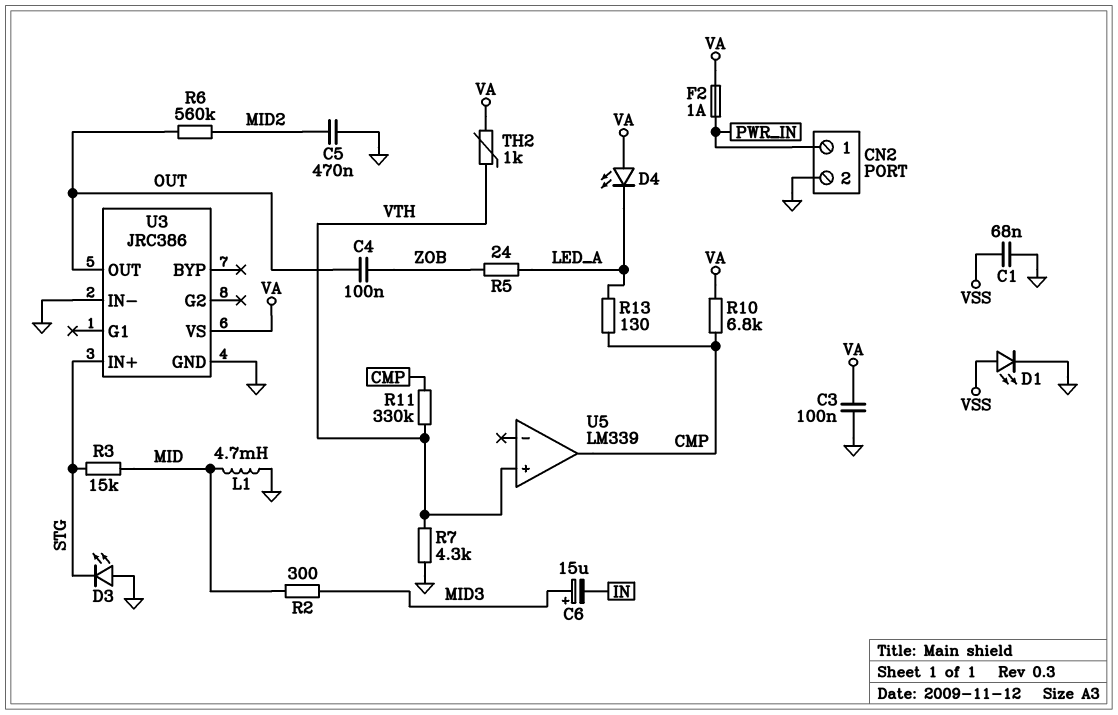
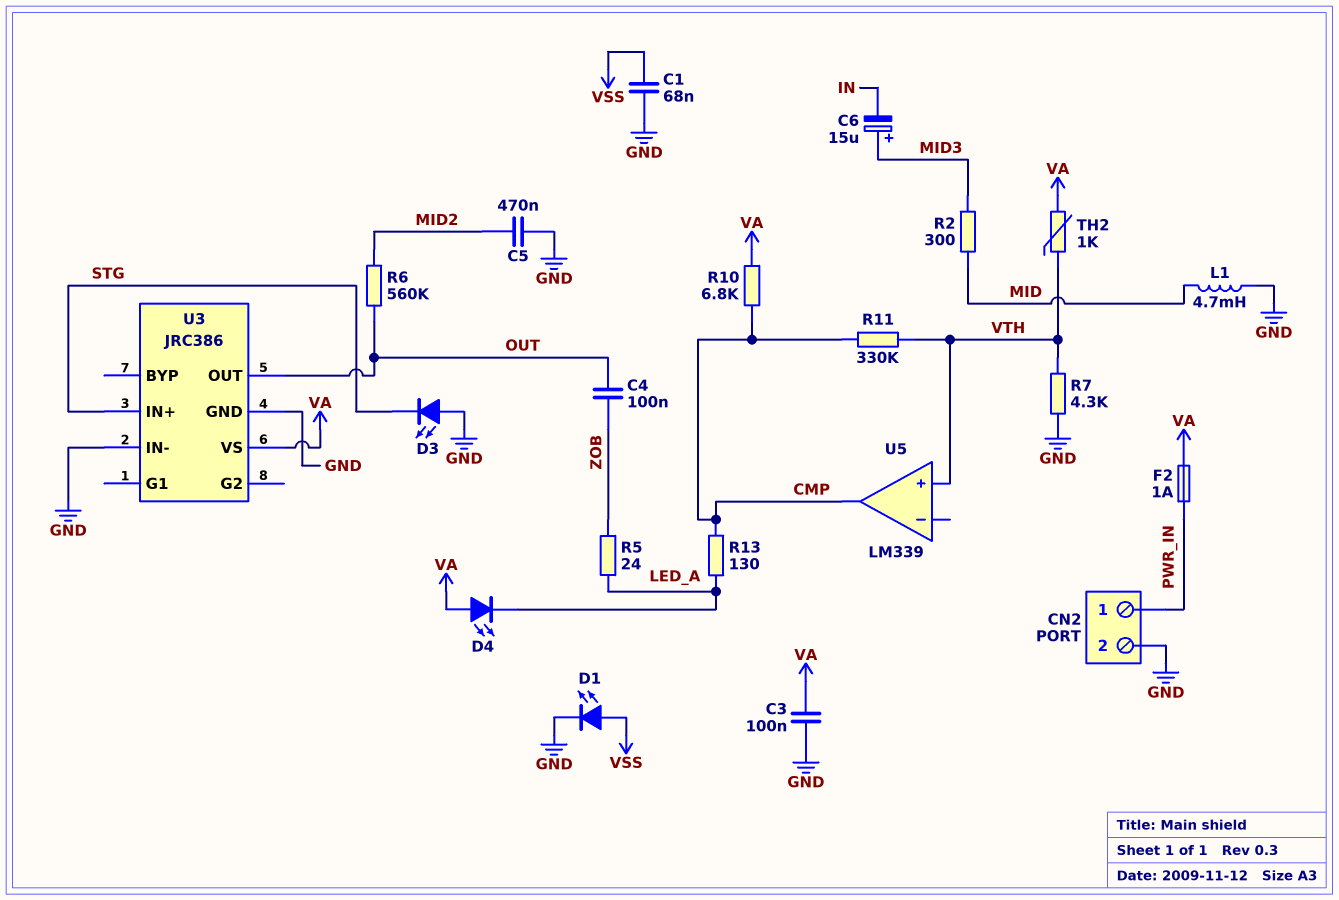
R3: 15k (MID, STG) -> none

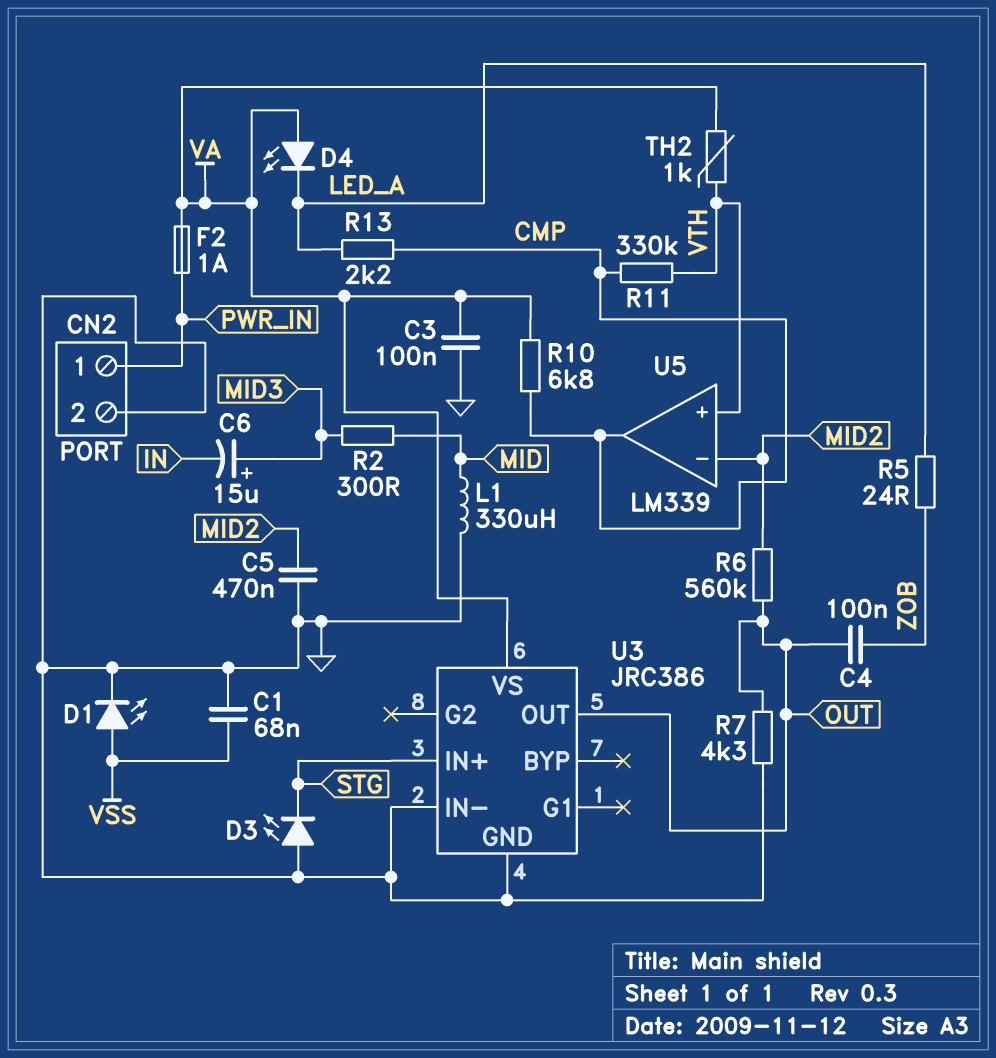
L1: 4.7mH (GND, MID) -> 330uH (GND, MID)
R7: 4.3k (GND, VTH) -> 4.3k (GND, OUT)
R13: 130 (CMP, LED_A) -> 2.2k (CMP, LED_A)
U5 pin in-: none -> MID2

